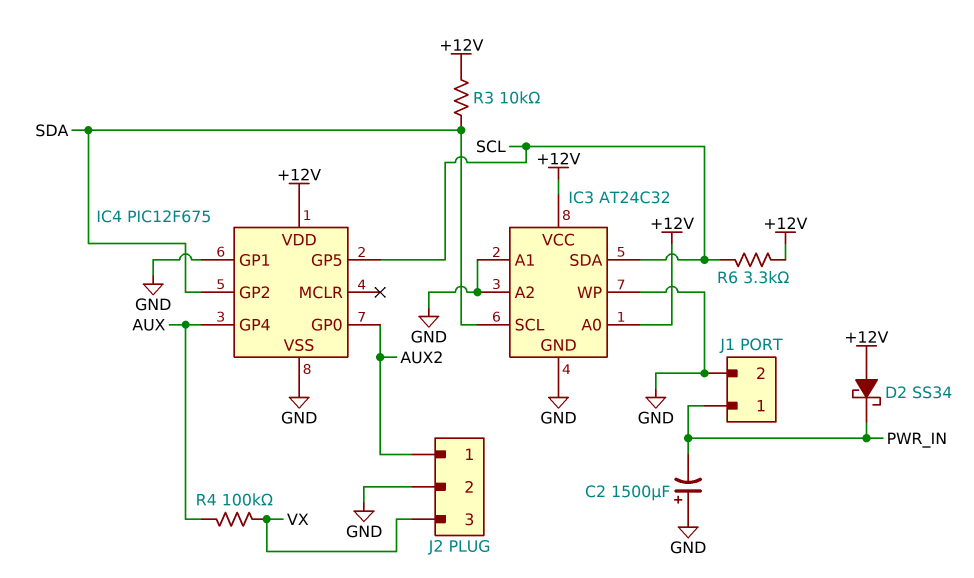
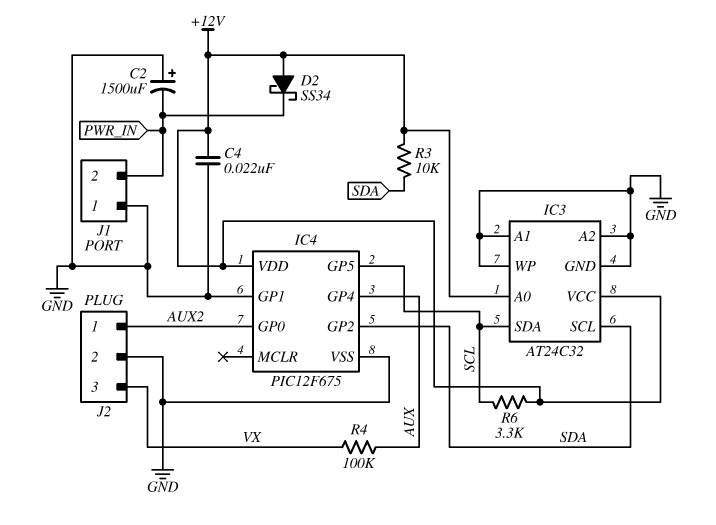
C4: none -> 22nF (+12V, GND)
J1 pin 1: PWR_IN -> GND
J1 pin 2: GND -> PWR_IN

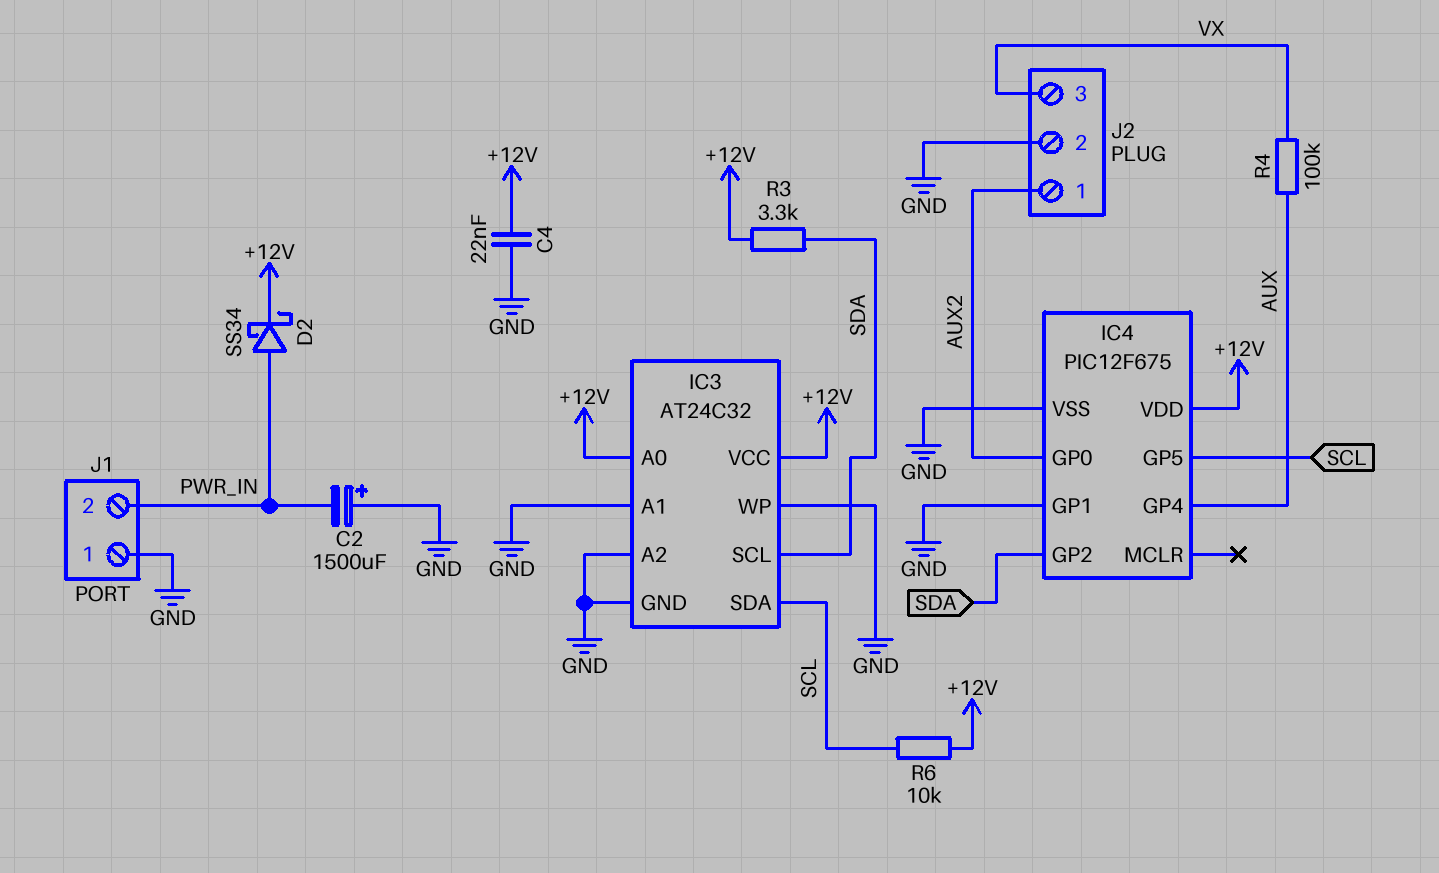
D2: schottky SS34 (A +12V, K PWR_IN) -> schottky SS34 (A PWR_IN, K +12V)
R3: 10k (+12V, SDA) -> 3.3k (+12V, SDA)
R6: 3.3k (+12V, SCL) -> 10k (+12V, SCL)

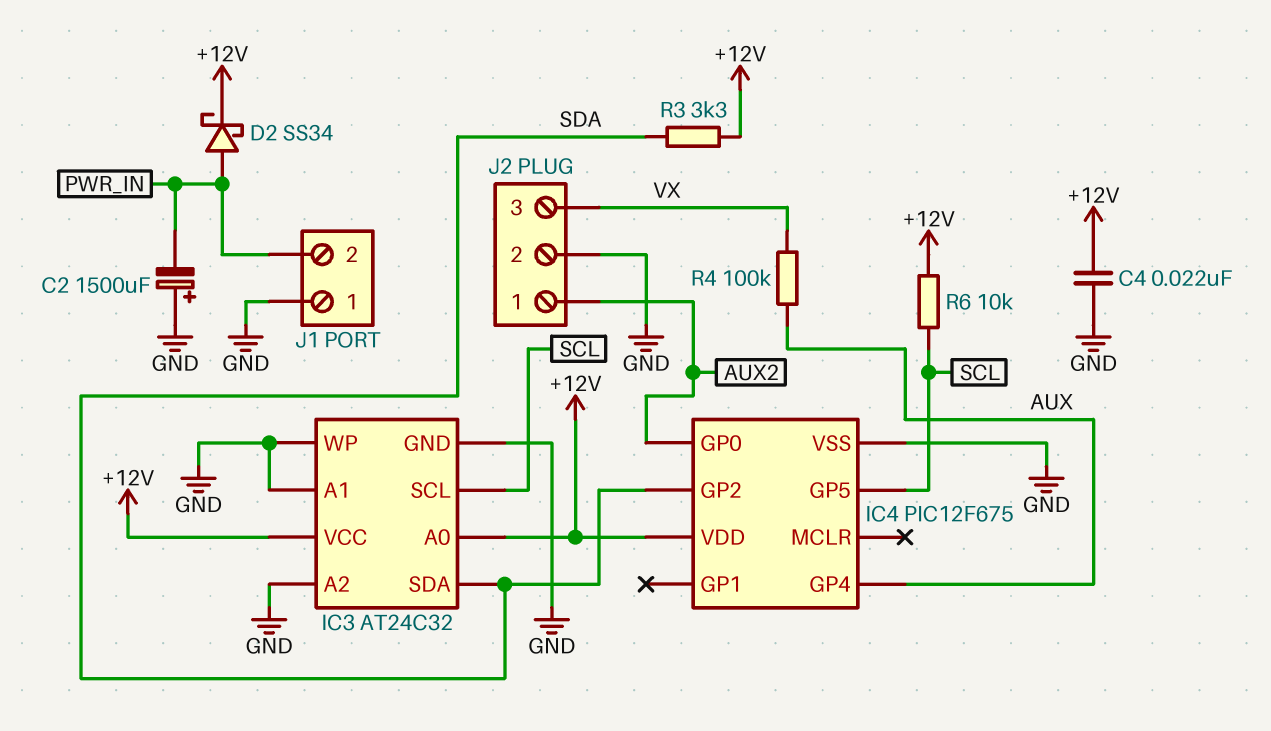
IC3 pin SCL: SDA -> SCL
IC3 pin SDA: SCL -> SDA
IC4 pin GP1: GND -> none

